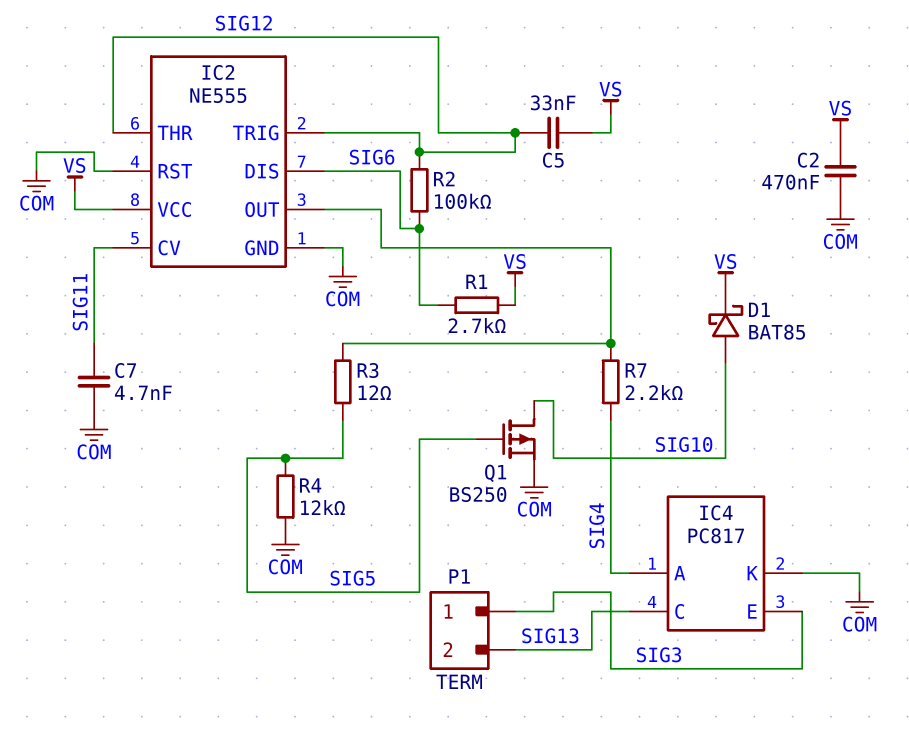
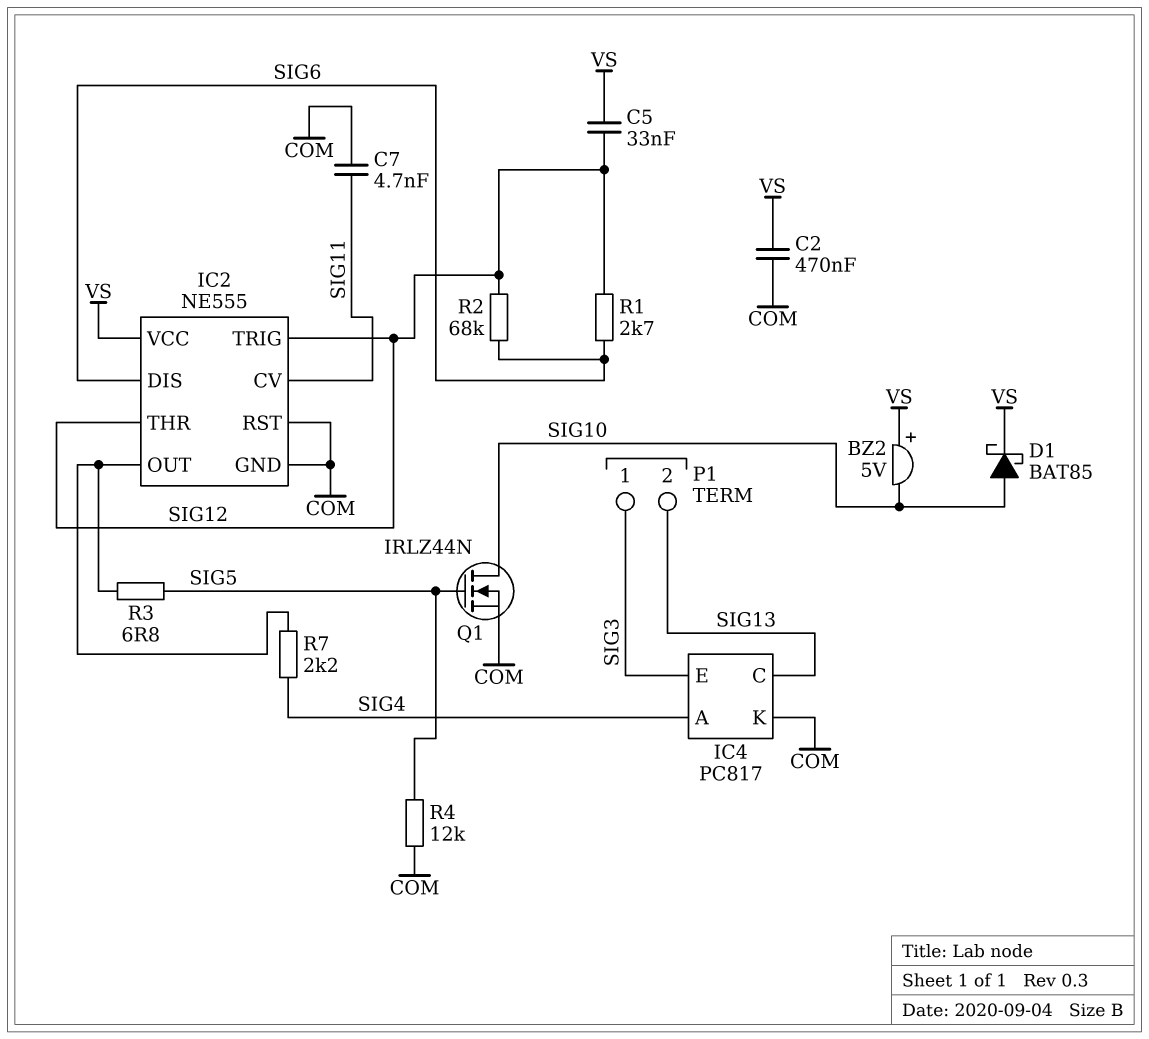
BZ2: none -> buzzer 5V (plus VS, minus SIG10)
Q1: PMOS BS250 (G SIG5, D SIG10, S COM) -> NMOS IRLZ44N (G SIG5, D SIG10, S COM)
R1: 2.7k (SIG6, VS) -> 2.7k (SIG6, SIG12)
R2: 100k (SIG6, SIG12) -> 68k (SIG6, SIG12)
R3: 12 (IC2/OUT, SIG5) -> 6.8 (IC2/OUT, SIG5)

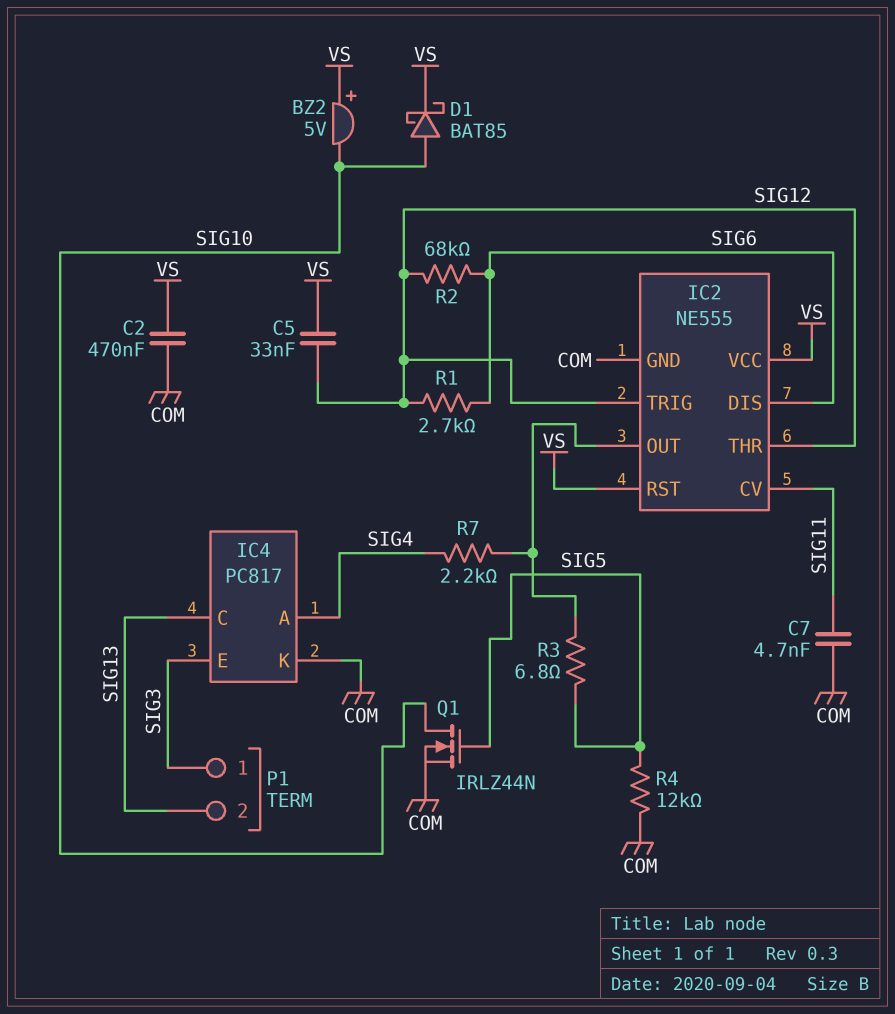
IC2 pin RST: COM -> VS

